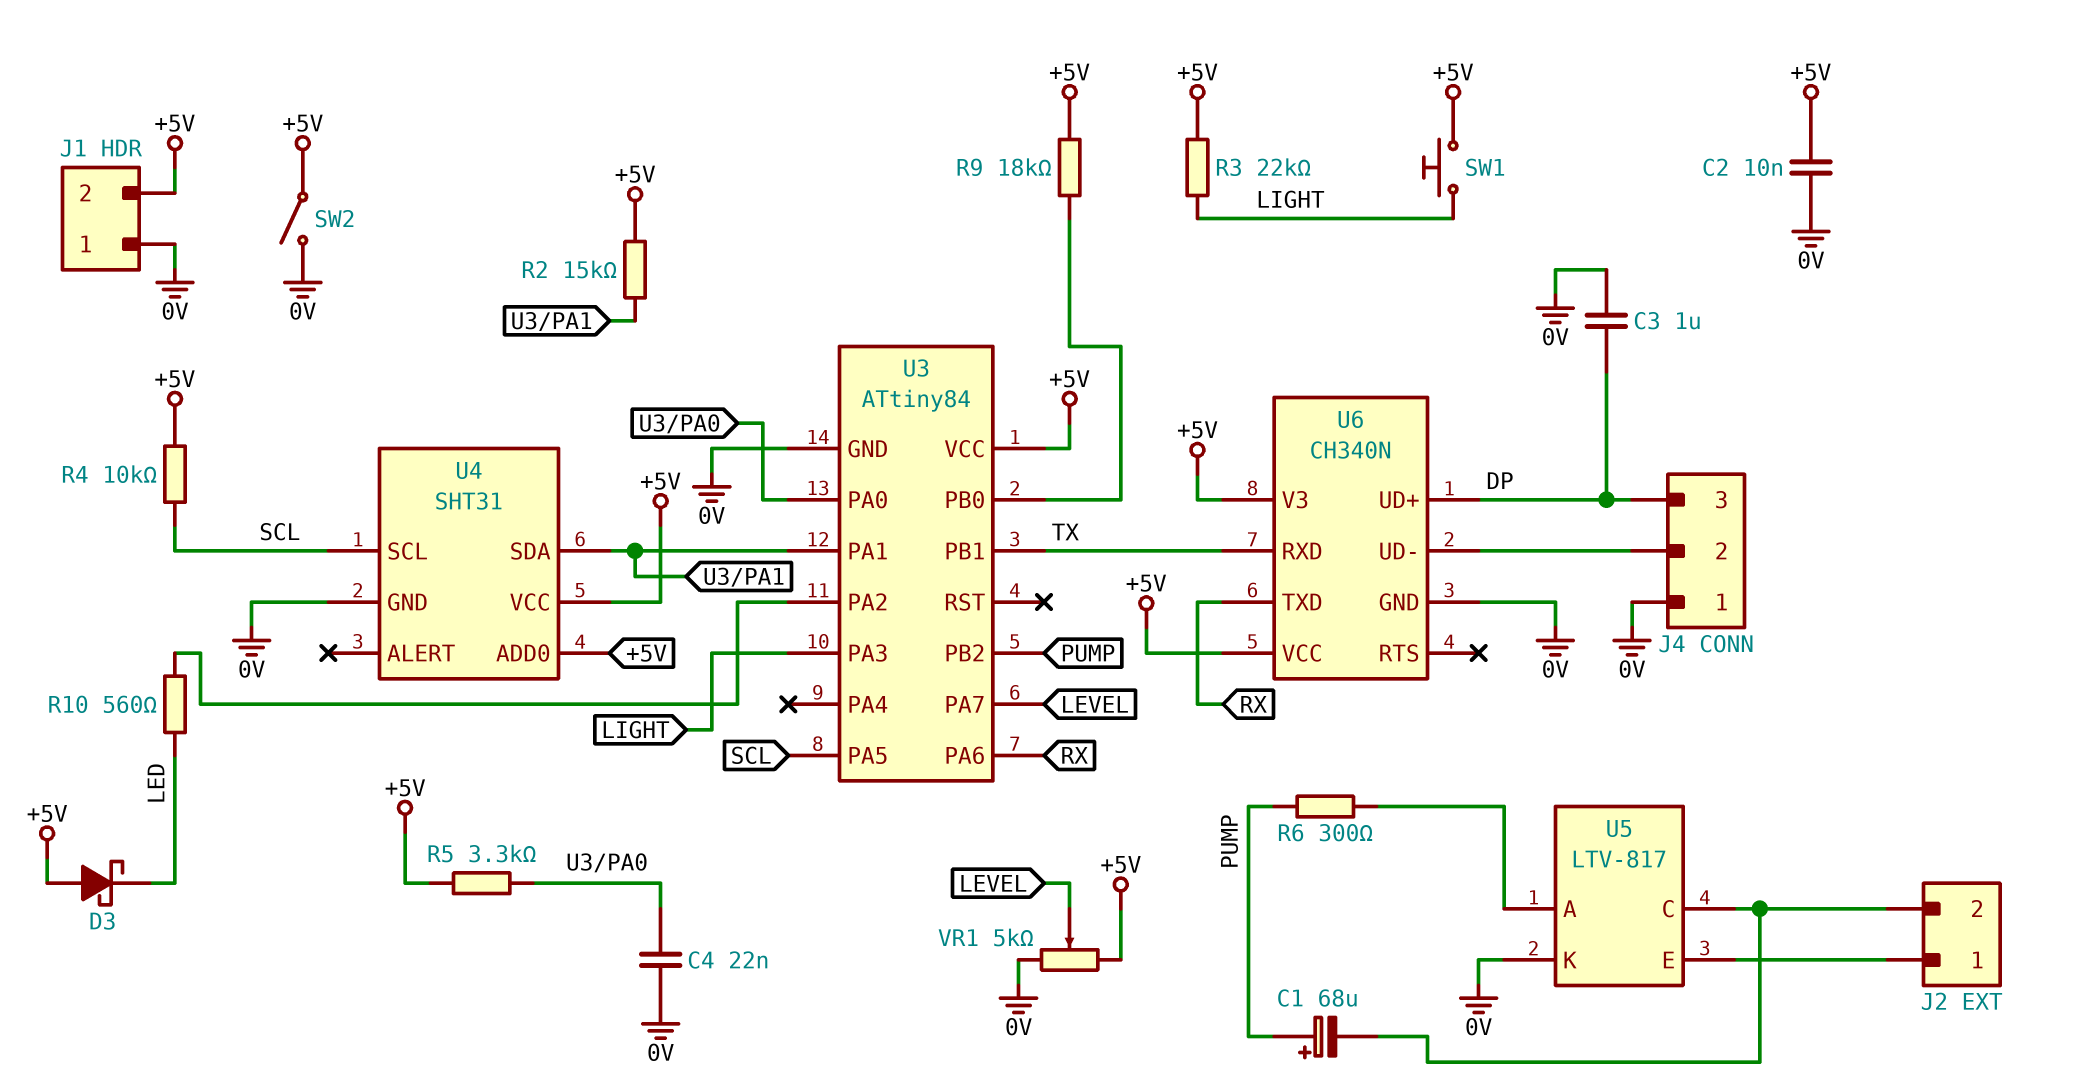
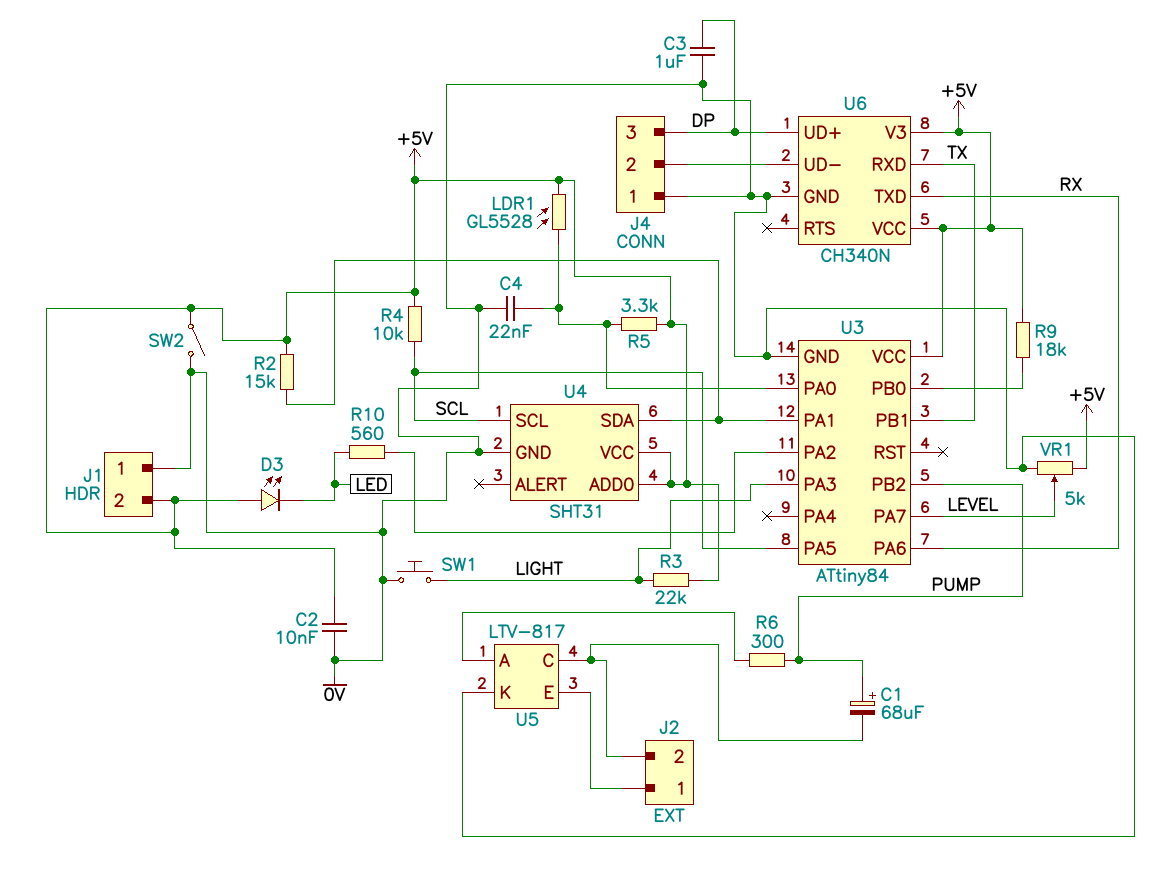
D3: schottky (A +5V, K LED) -> LED (A +5V, K LED)
LDR1: none -> GL5528 (+5V, U3/PA0)
SW1: button (+5V, LIGHT) -> button (0V, LIGHT)

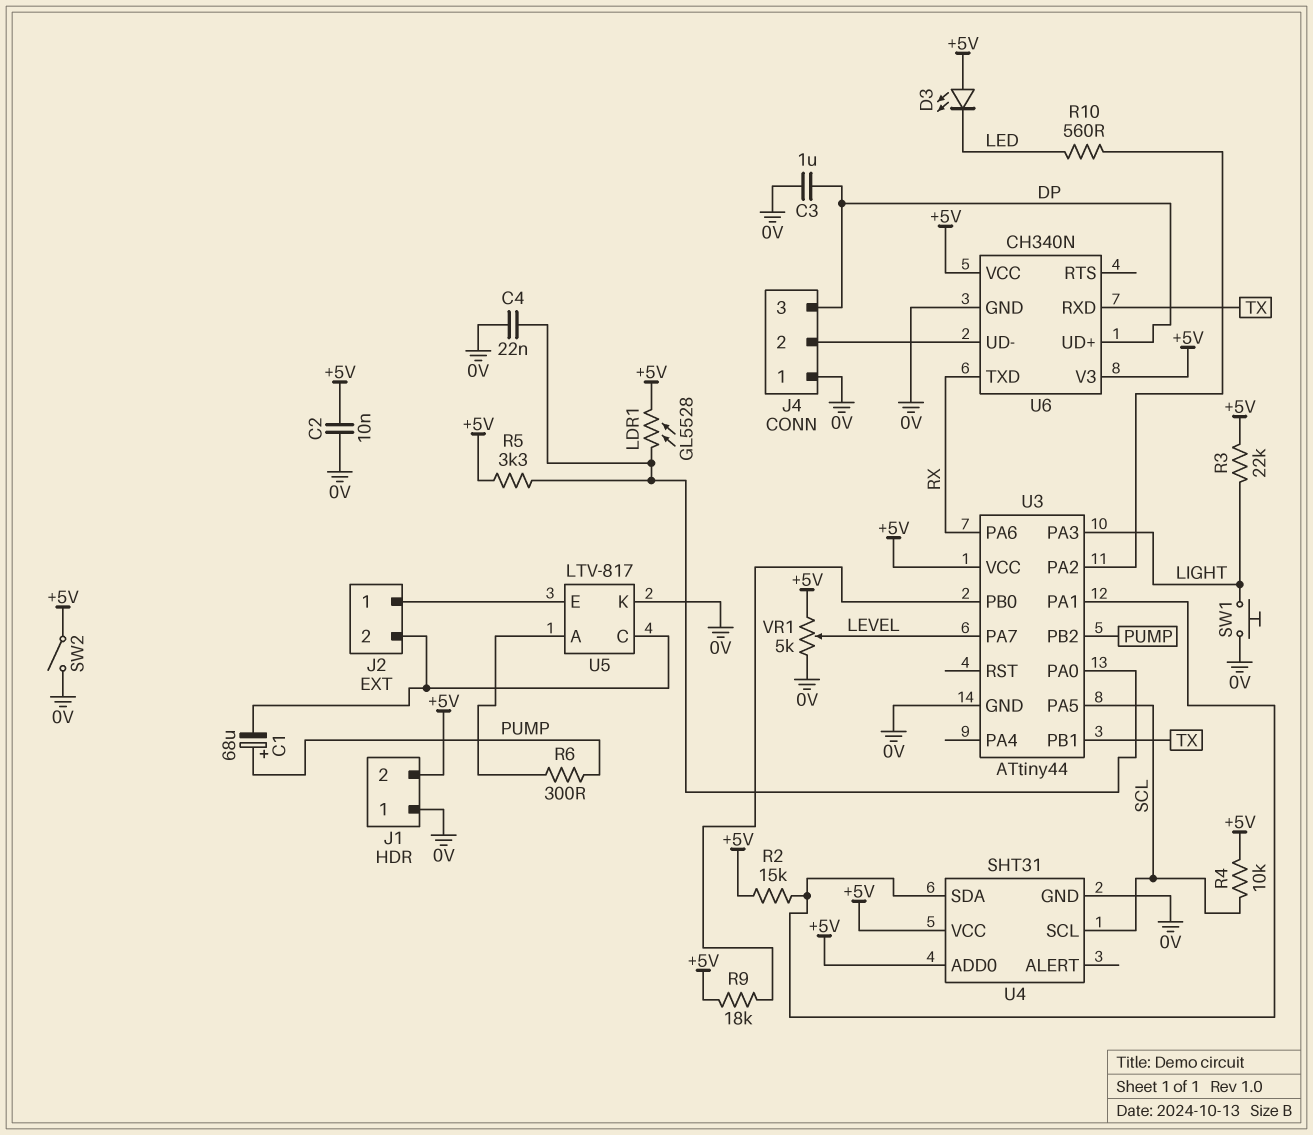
U3: ATtiny84 -> ATtiny44

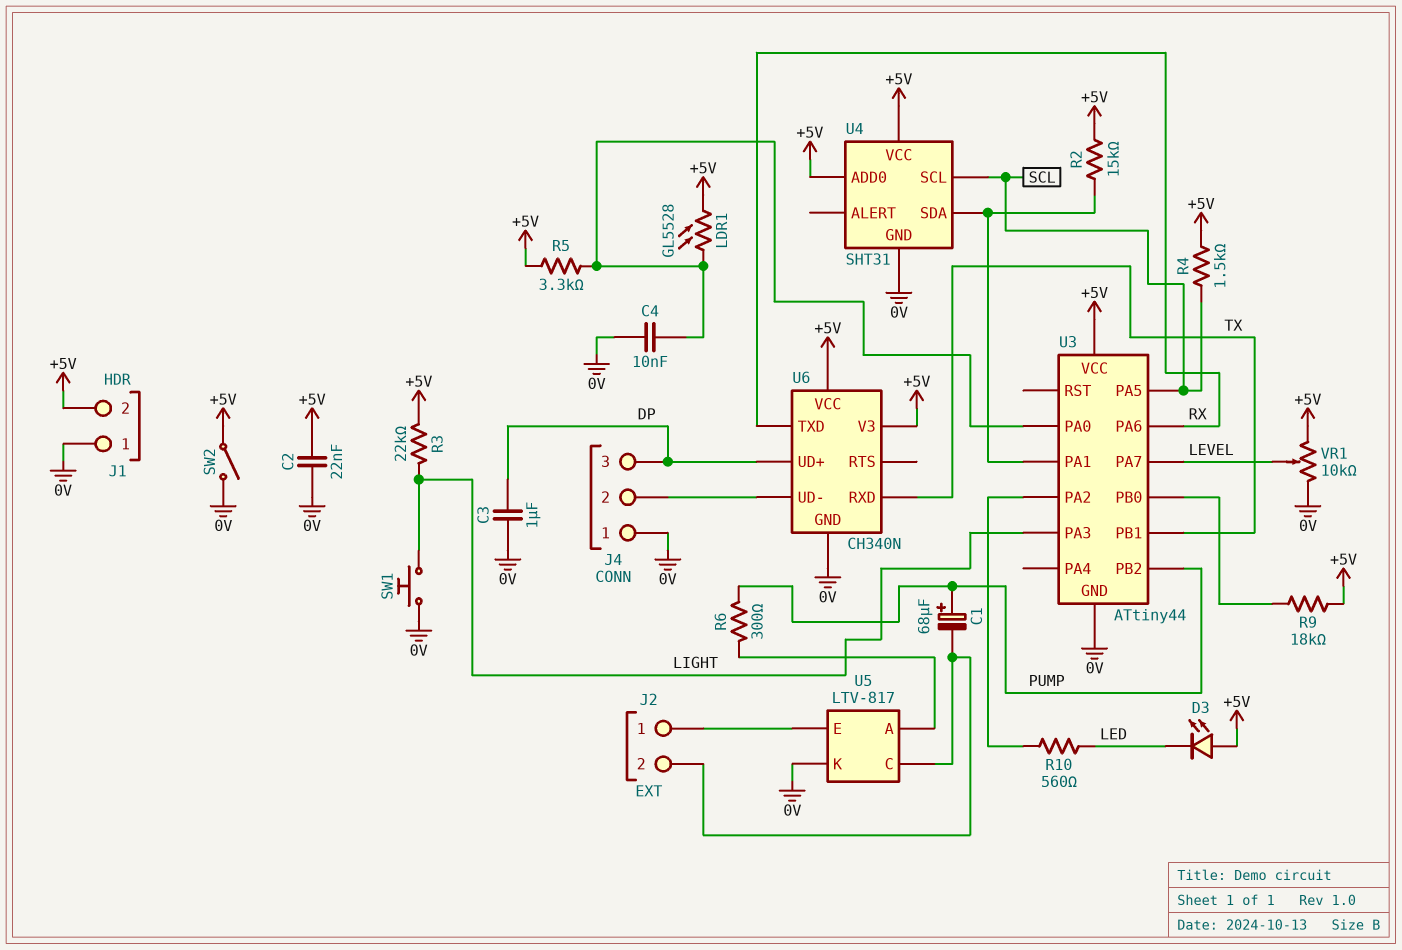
C2: 10nF (+5V, 0V) -> 22nF (+5V, 0V)
C4: 22nF (0V, U3/PA0) -> 10nF (0V, U3/PA0)
R4: 10k (+5V, SCL) -> 1.5k (+5V, SCL)
VR1: 5k (+5V, 0V, wiper LEVEL) -> 10k (+5V, 0V, wiper LEVEL)

